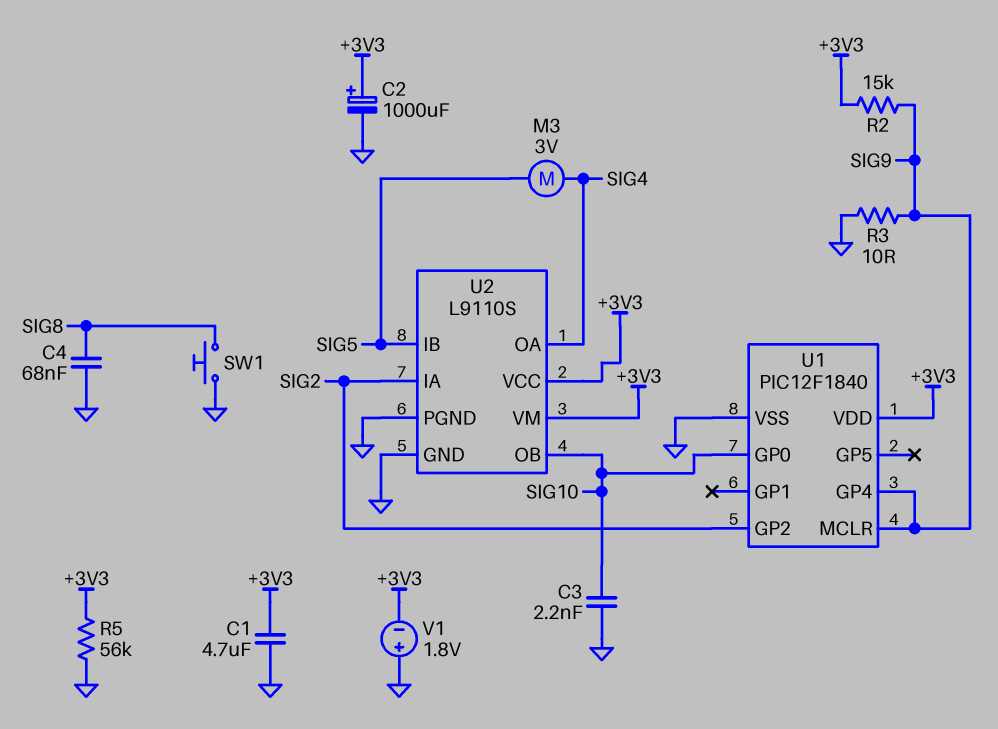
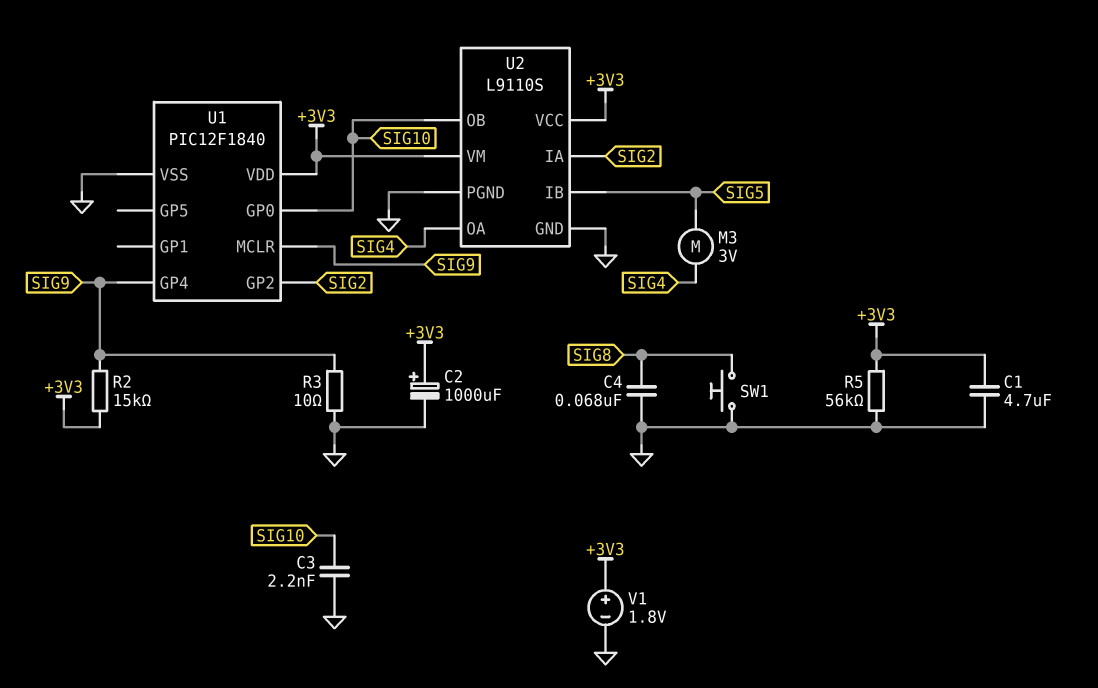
V1: 1.8V (plus GND, minus +3V3) -> 1.8V (plus +3V3, minus GND)

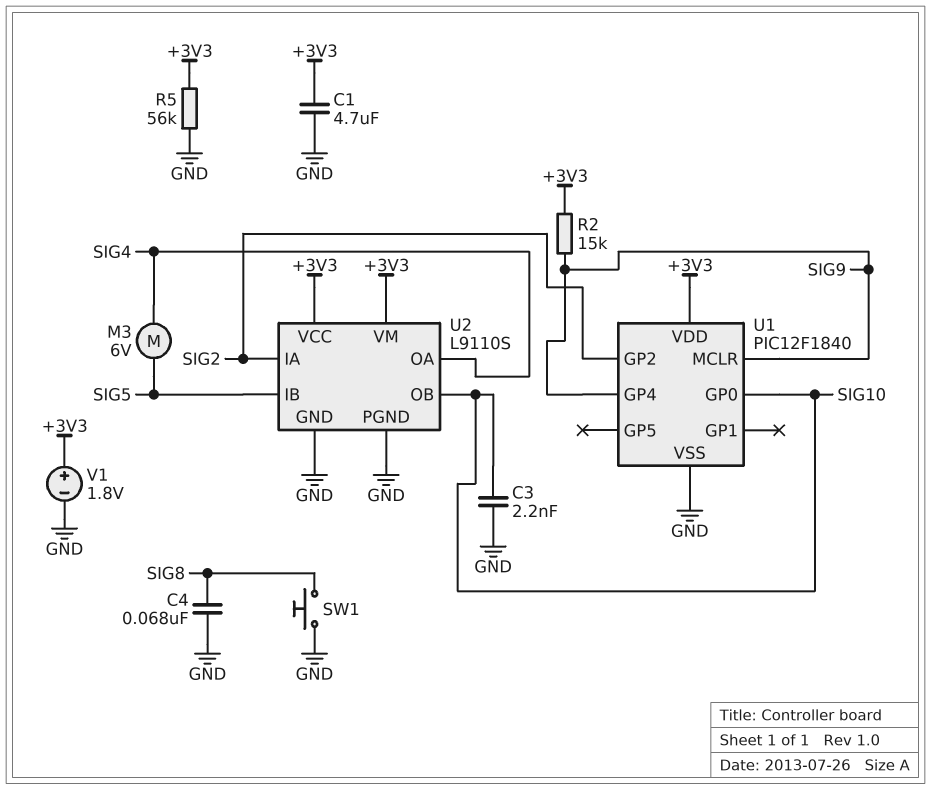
C2: 1000uF (plus +3V3, minus GND) -> none
M3: motor 3V (SIG4, SIG5) -> motor 6V (SIG4, SIG5)
R3: 10 (GND, SIG9) -> none

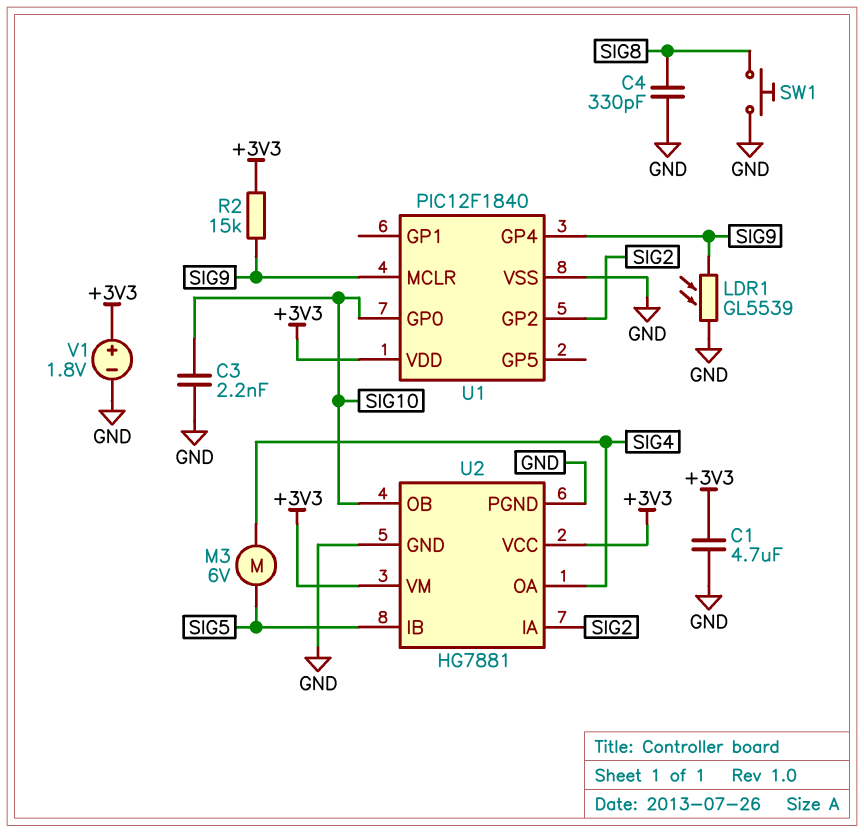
C4: 68nF (GND, SIG8) -> 330pF (GND, SIG8)
LDR1: none -> GL5539 (GND, SIG9)
R5: 56k (+3V3, GND) -> none
U2: L9110S -> HG7881

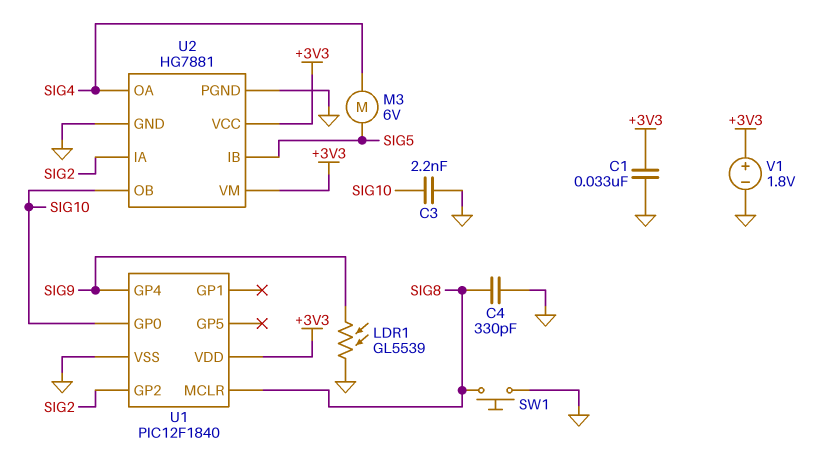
C1: 4.7uF (+3V3, GND) -> 33nF (+3V3, GND)
R2: 15k (+3V3, SIG9) -> none
U1 pin MCLR: SIG9 -> SIG8

